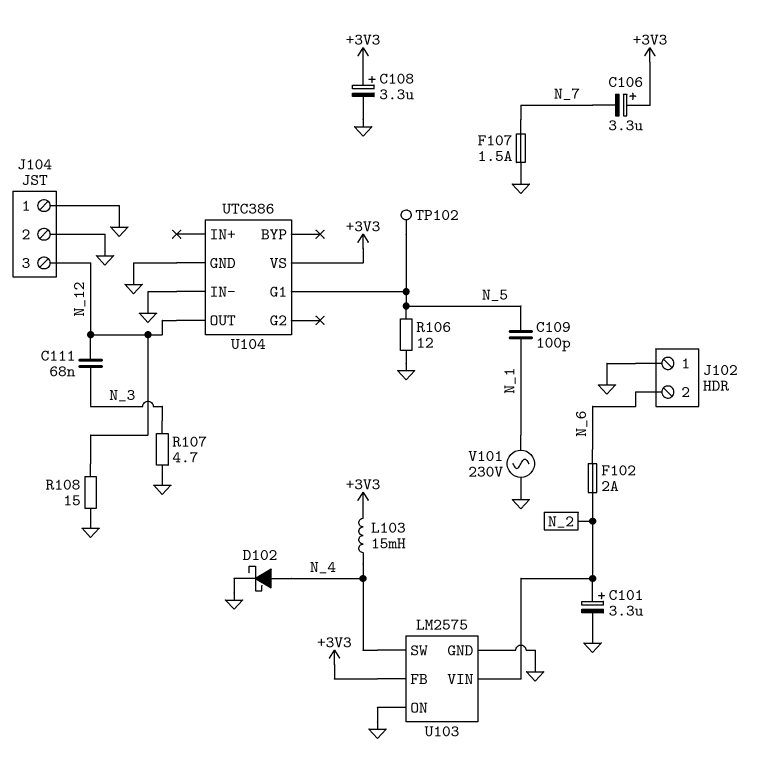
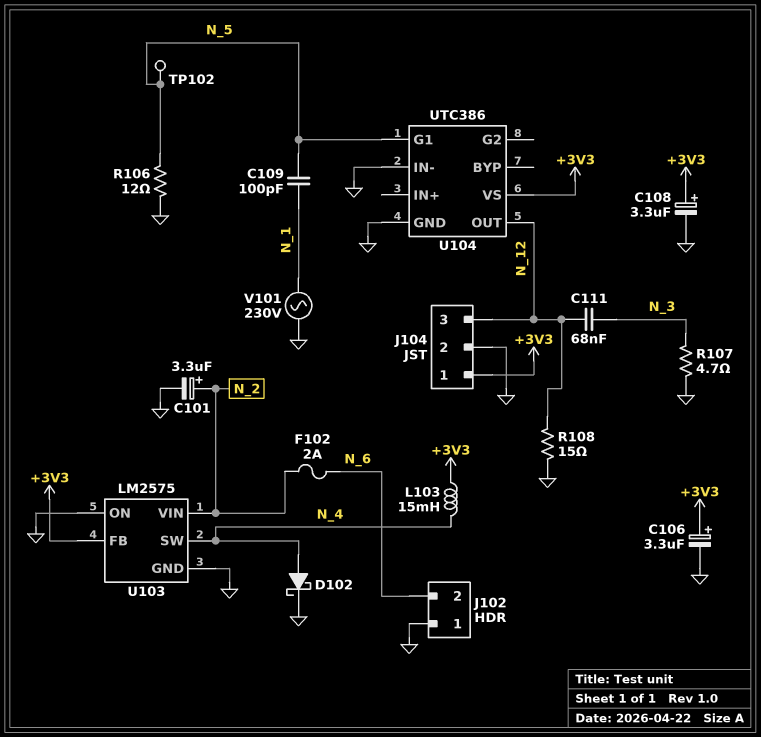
C106: 3.3uF (plus +3V3, minus N_7) -> 3.3uF (plus +3V3, minus GND)
F107: 1.5A (GND, N_7) -> none
J104 pin 1: GND -> +3V3

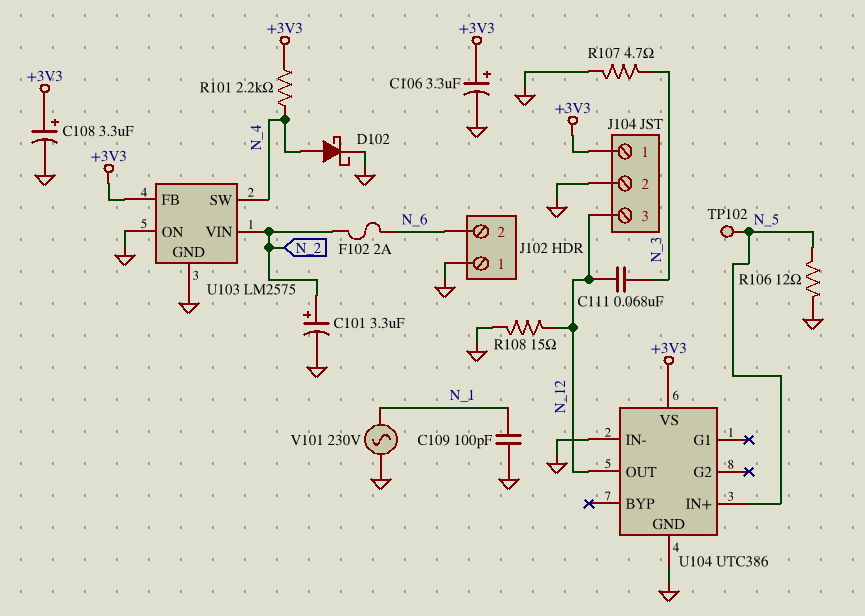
C109: 100pF (N_1, N_5) -> 100pF (GND, N_1)
L103: 15mH (+3V3, N_4) -> none
R101: none -> 2.2k (+3V3, N_4)
U104 pin G1: N_5 -> none
U104 pin IN+: none -> N_5

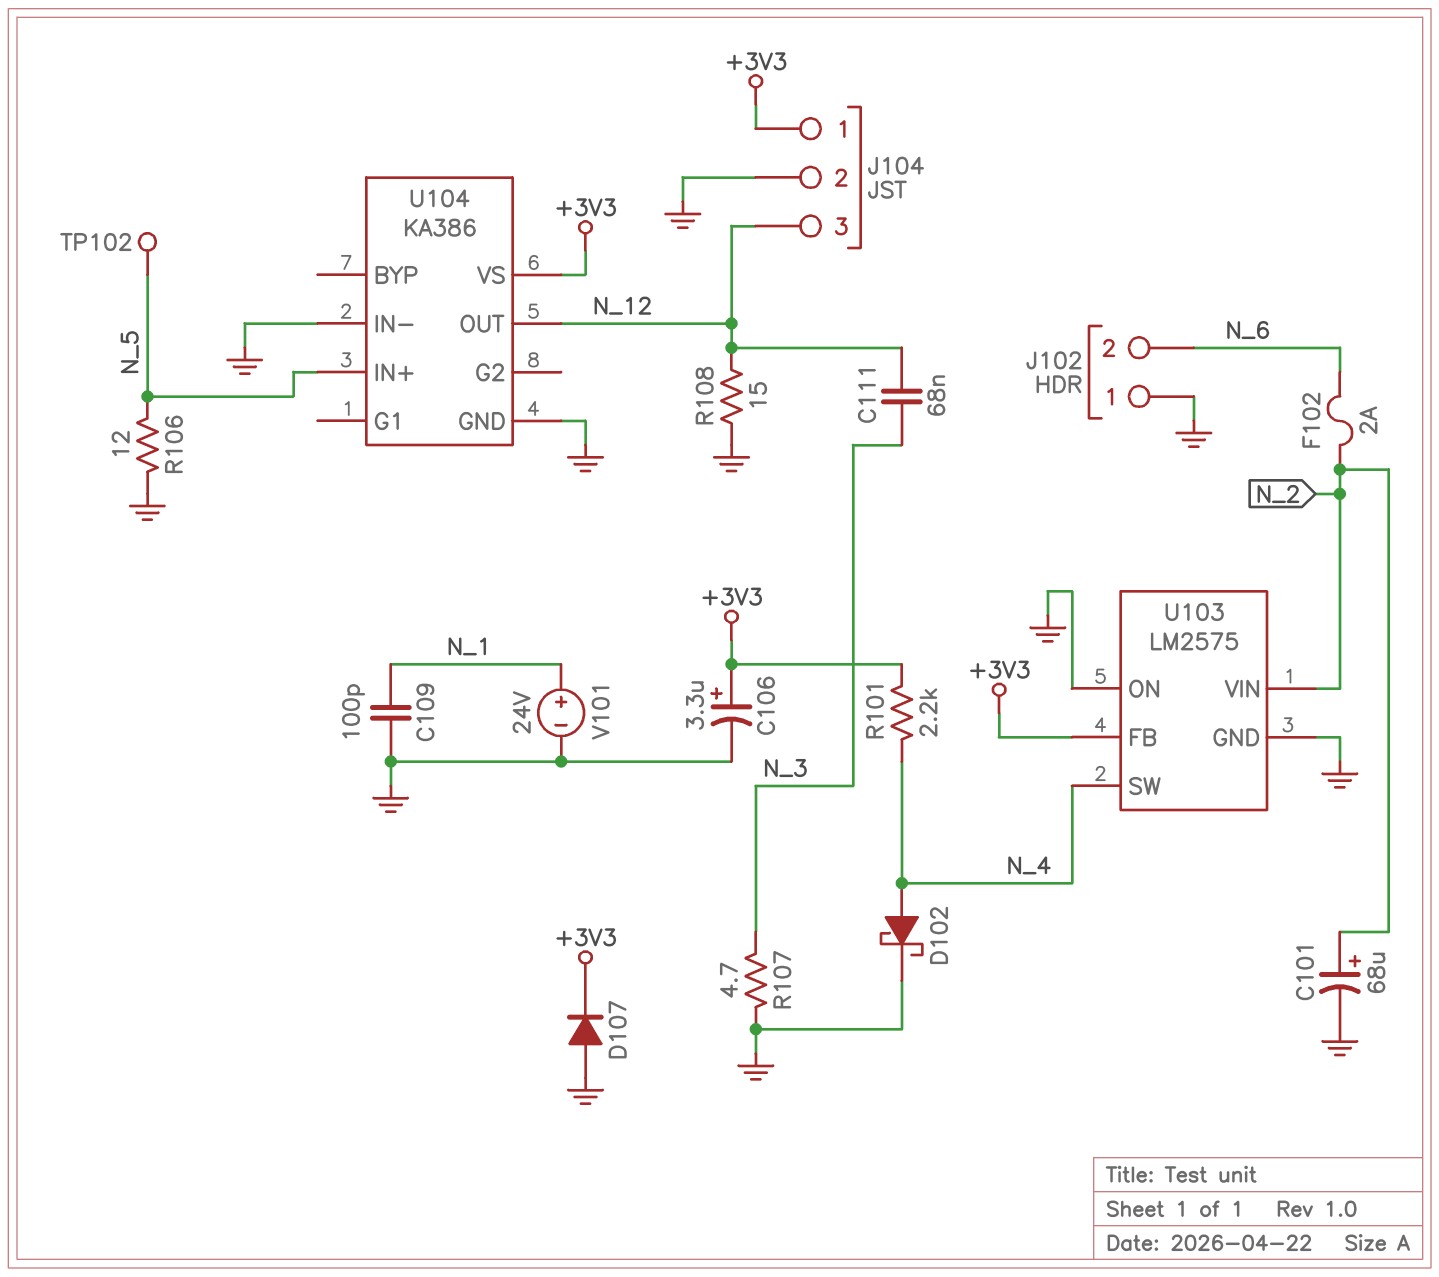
C101: 3.3uF (plus N_2, minus GND) -> 68uF (plus N_2, minus GND)
C108: 3.3uF (plus +3V3, minus GND) -> none
D107: none -> diode (A GND, K +3V3)
U104: UTC386 -> KA386
V101: AC 230V (GND, N_1) -> 24V (plus N_1, minus GND)

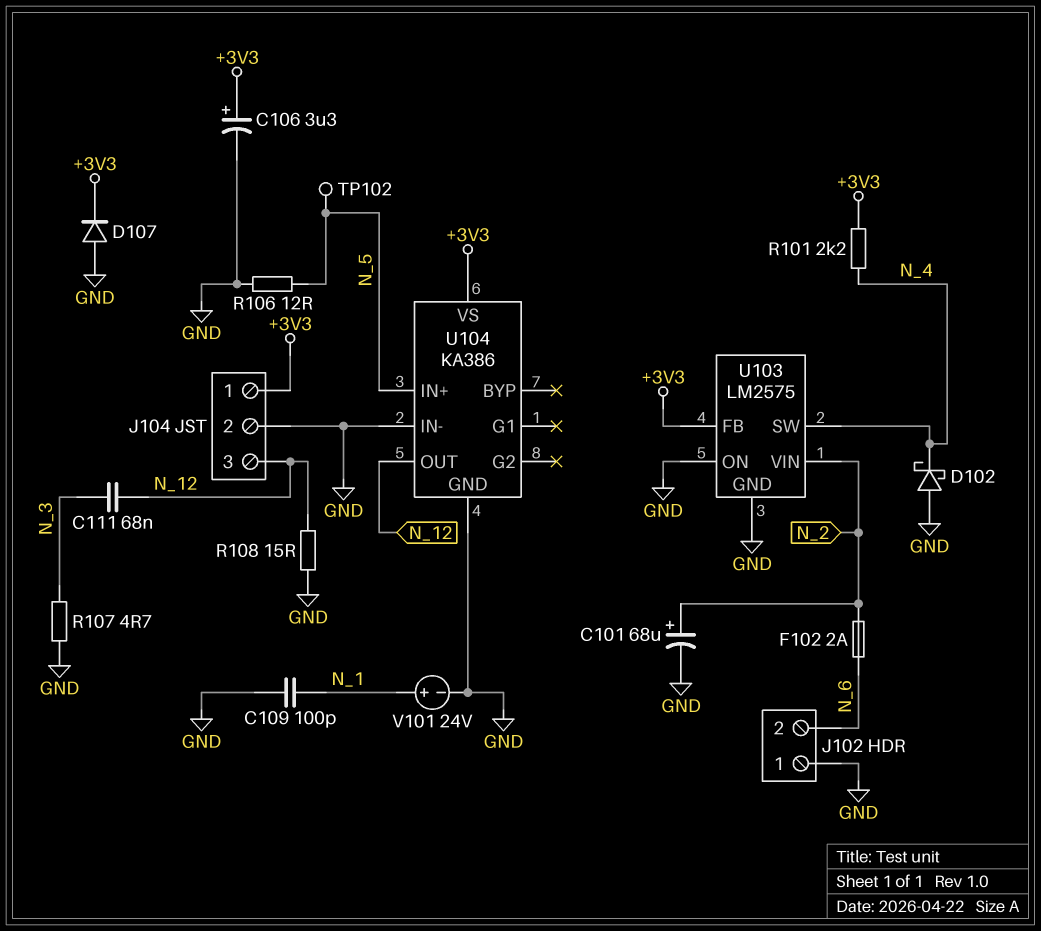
D102: schottky (A N_4, K GND) -> schottky (A GND, K N_4)

